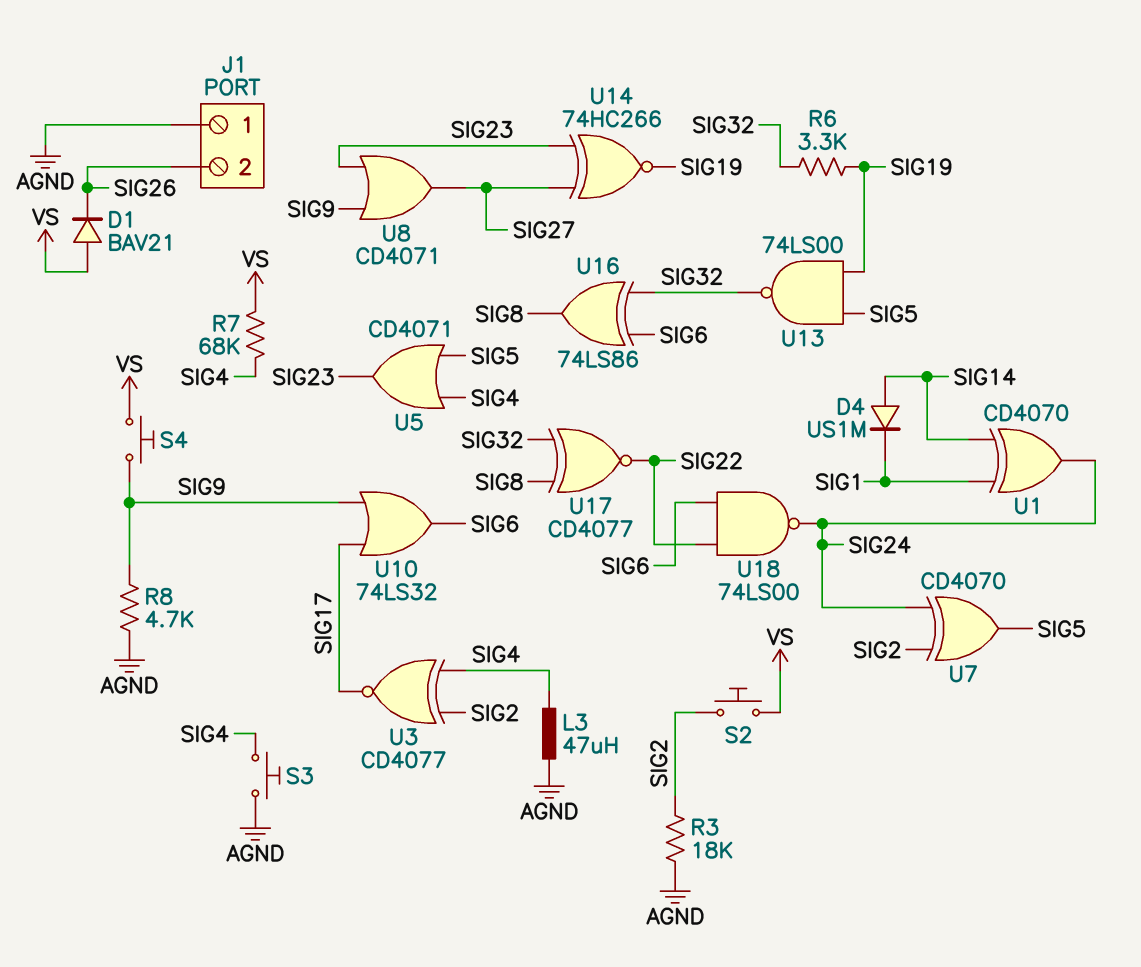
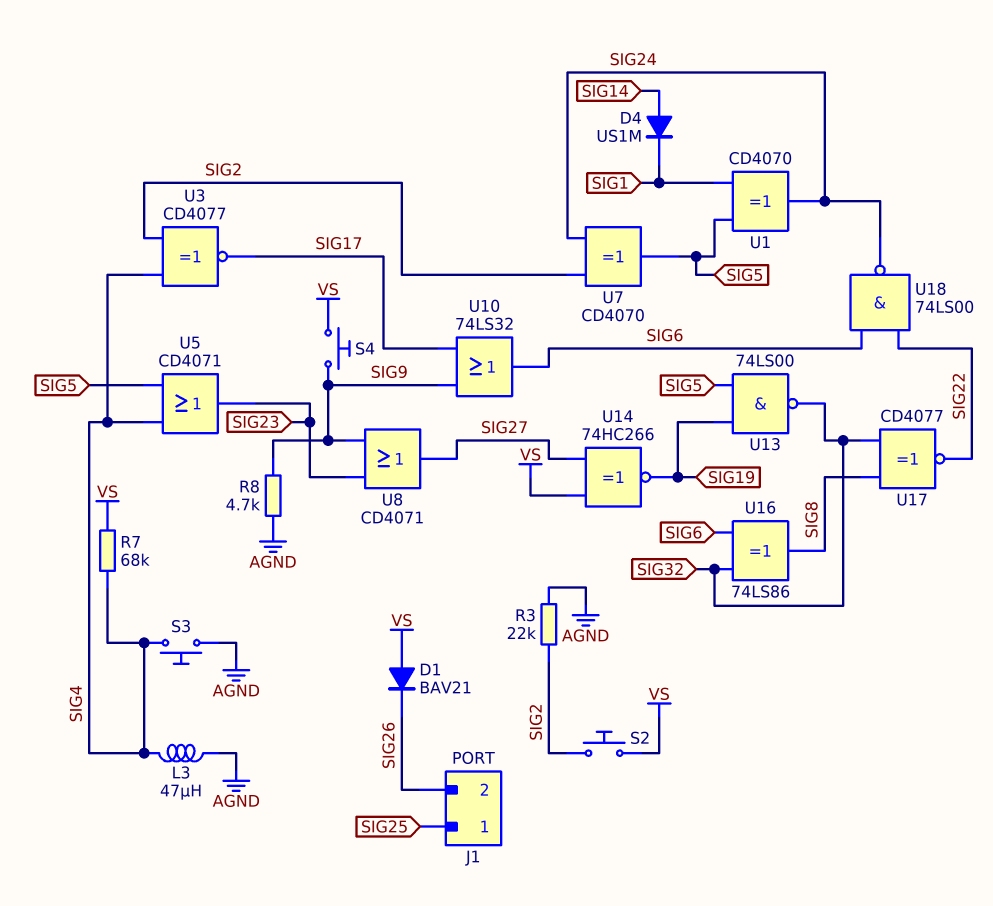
J1 pin 1: AGND -> SIG25
R3: 18k (AGND, SIG2) -> 22k (AGND, SIG2)
R6: 3.3k (SIG19, SIG32) -> none
U1: XOR CD4070 (in SIG1, in SIG14, out SIG24) -> XOR CD4070 (in SIG1, in SIG5, out SIG24)
U14: XNOR 74HC266 (in SIG23, in SIG27, out SIG19) -> XNOR 74HC266 (in SIG27, in VS, out SIG19)

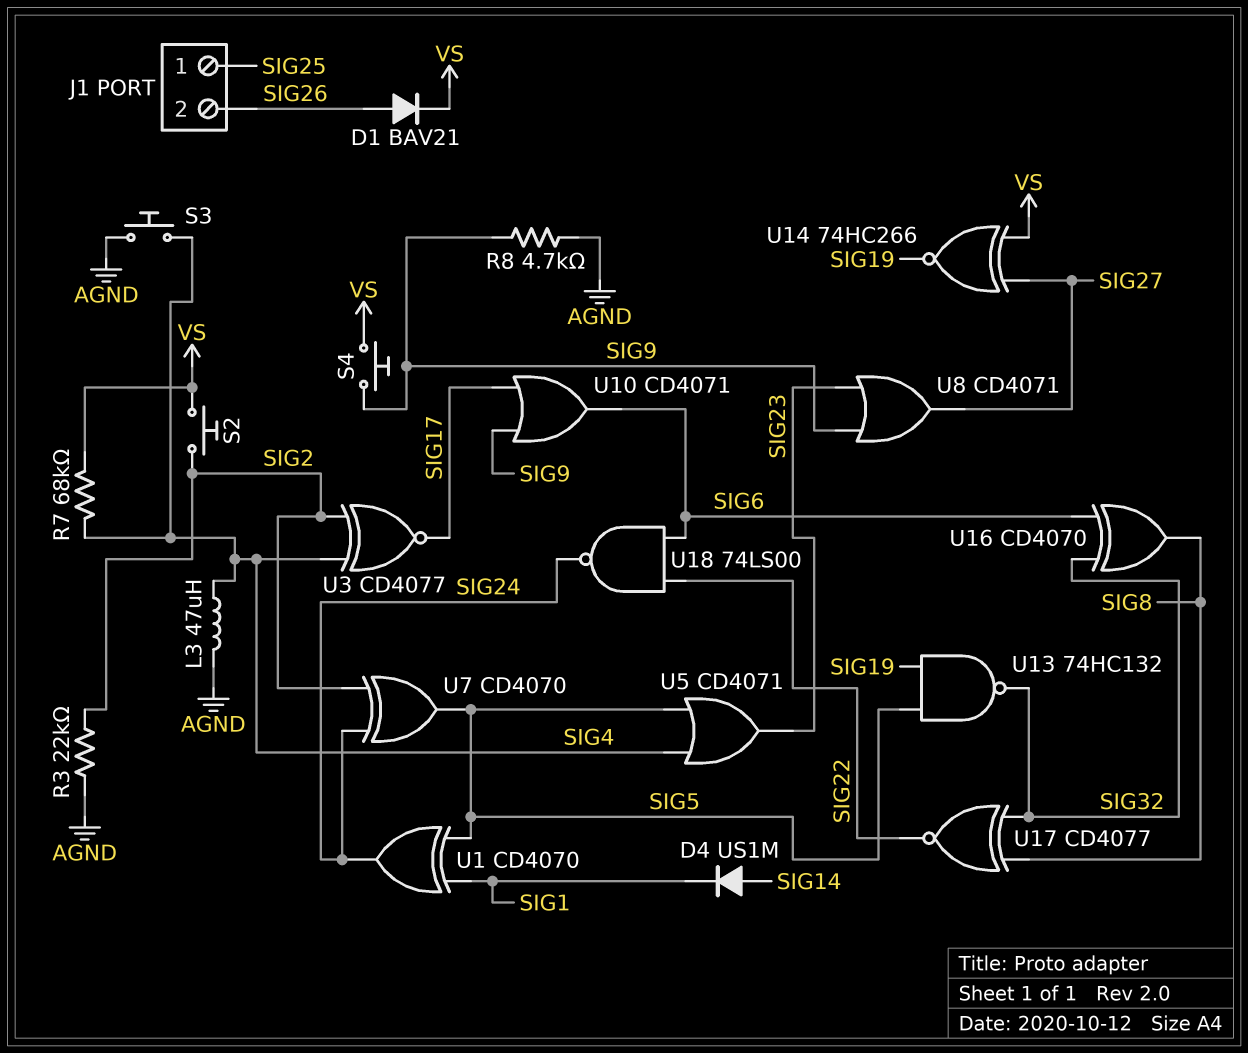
D1: diode BAV21 (A VS, K SIG26) -> diode BAV21 (A SIG26, K VS)
U10: OR 74LS32 (in SIG9, in SIG17, out SIG6) -> OR CD4071 (in SIG9, in SIG17, out SIG6)
U13: NAND 74LS00 (in SIG5, in SIG19, out SIG32) -> NAND 74HC132 (in SIG5, in SIG19, out SIG32)
U16: XOR 74LS86 (in SIG6, in SIG32, out SIG8) -> XOR CD4070 (in SIG6, in SIG32, out SIG8)

